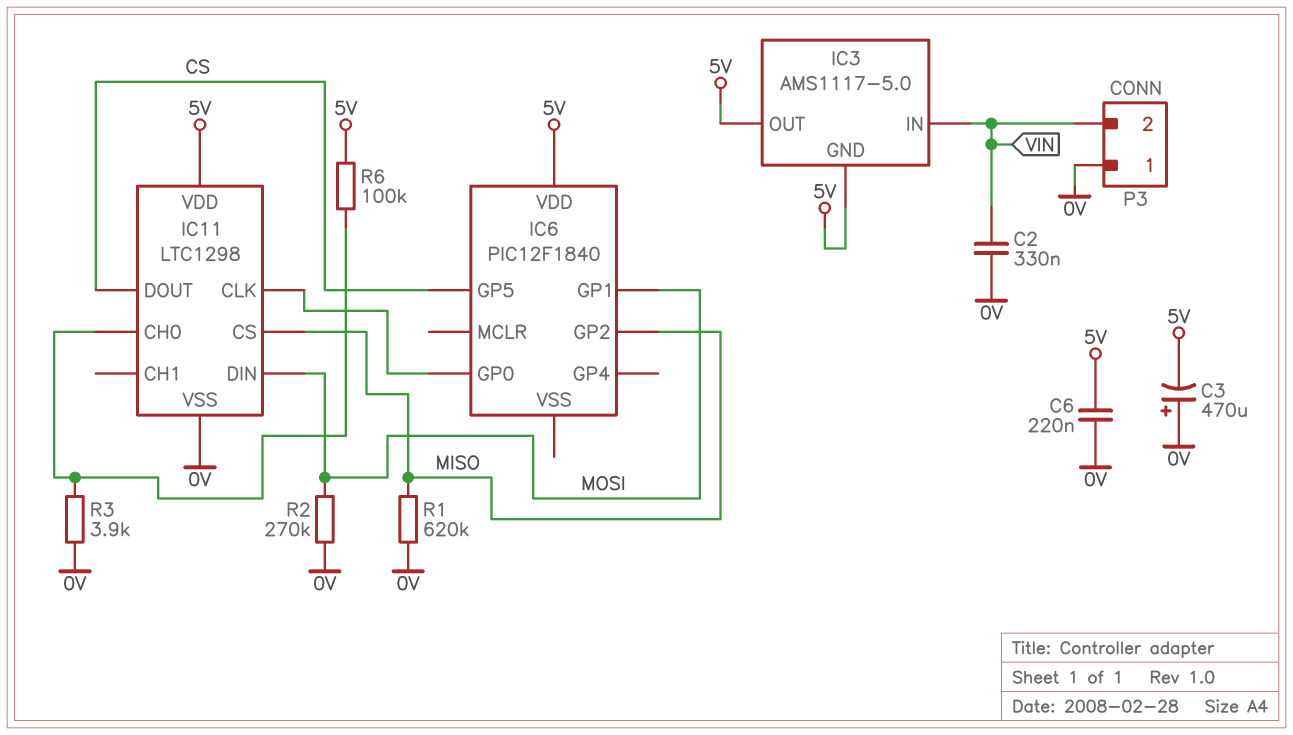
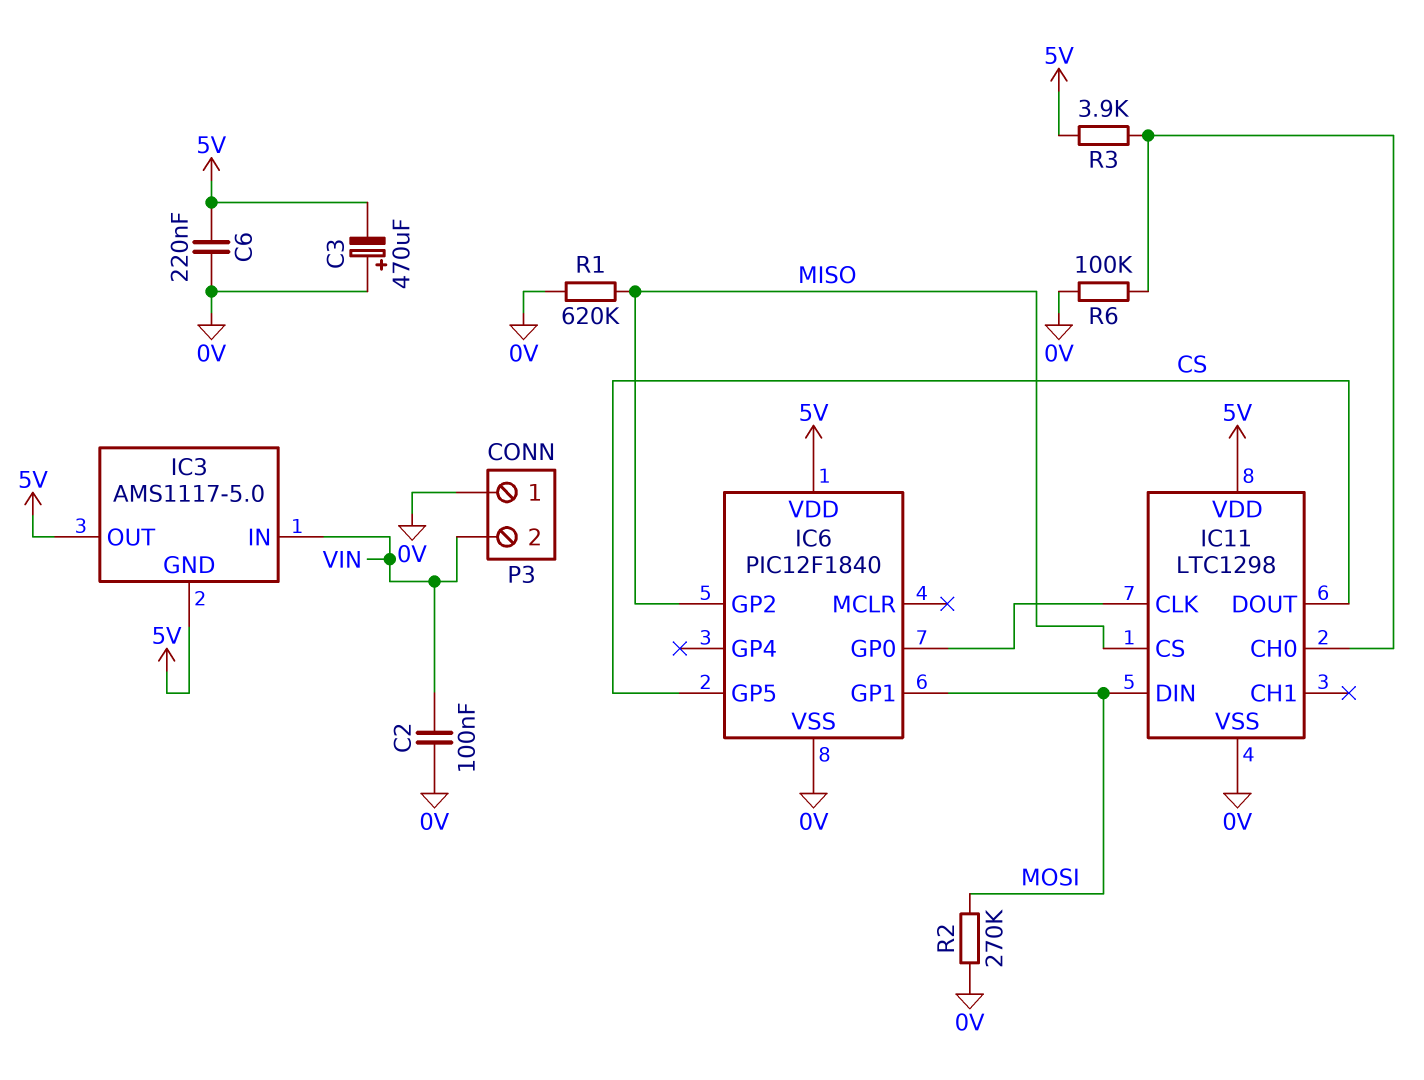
C2: 330nF (0V, VIN) -> 100nF (0V, VIN)
IC6 pin VSS: none -> 0V
R3: 3.9k (0V, IC11/CH0) -> 3.9k (5V, IC11/CH0)
R6: 100k (5V, IC11/CH0) -> 100k (0V, IC11/CH0)

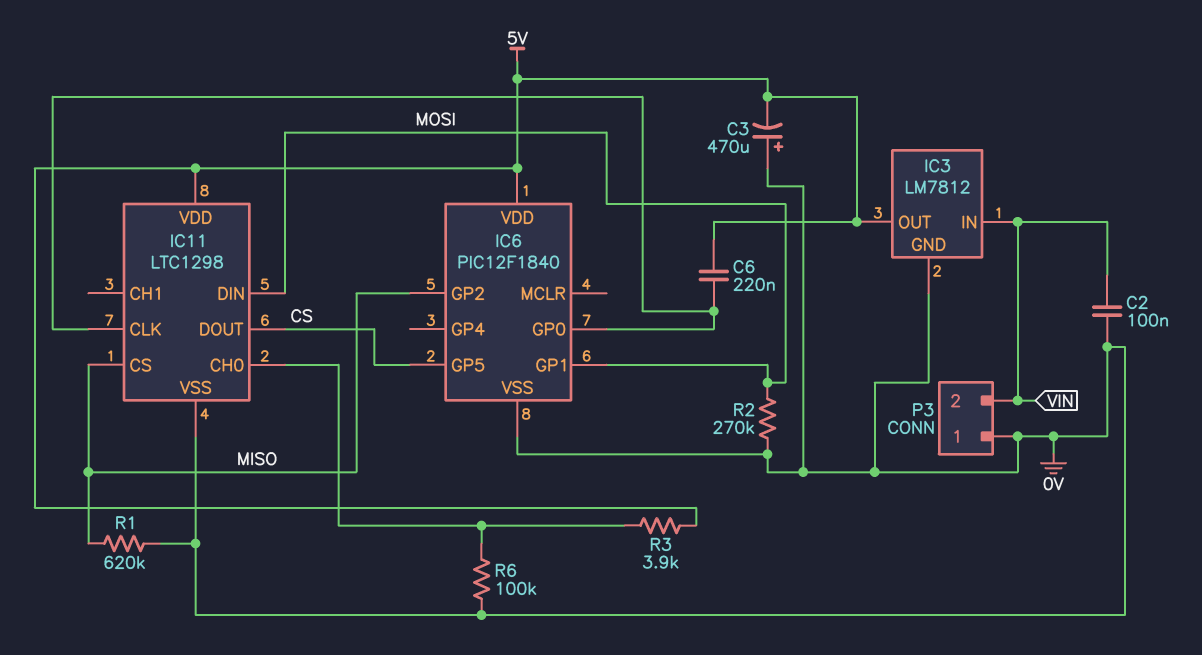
C6: 220nF (0V, 5V) -> 220nF (5V, IC6/GP0)
IC3: AMS1117-5.0 -> LM7812
IC3 pin GND: 5V -> 0V

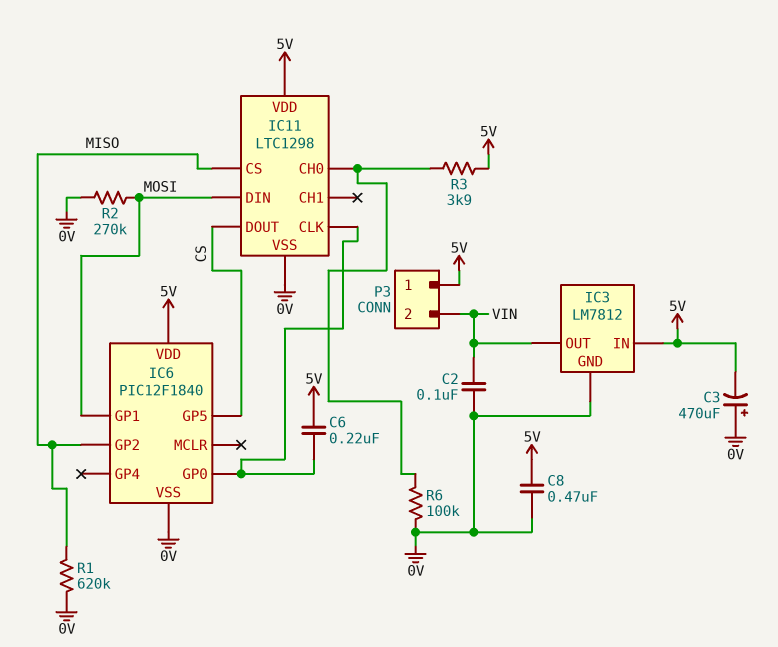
C8: none -> 470nF (0V, 5V)
IC3 pin IN: VIN -> 5V
IC3 pin OUT: 5V -> VIN
P3 pin 1: 0V -> 5V

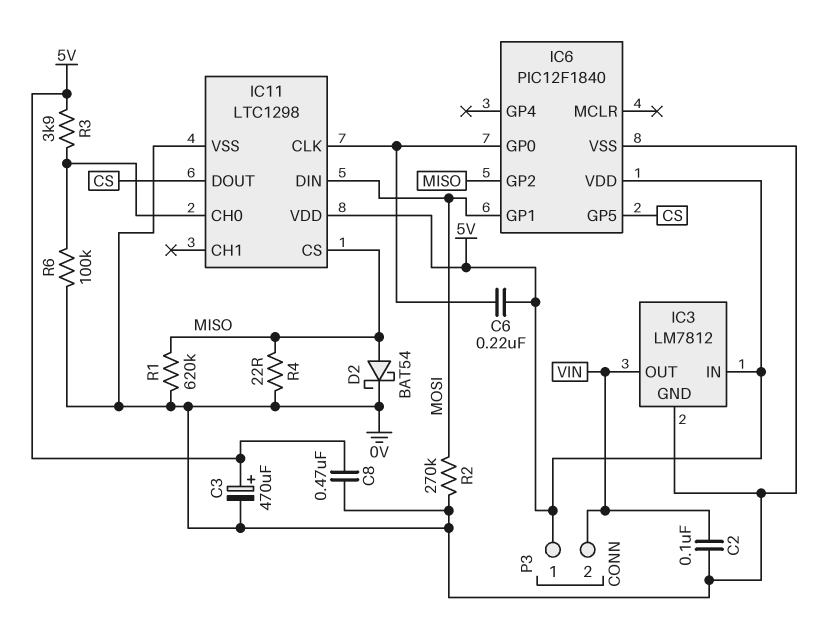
C3: 470uF (plus 0V, minus 5V) -> 470uF (plus 5V, minus 0V)
D2: none -> schottky BAT54 (A MISO, K 0V)
R4: none -> 22 (0V, MISO)

